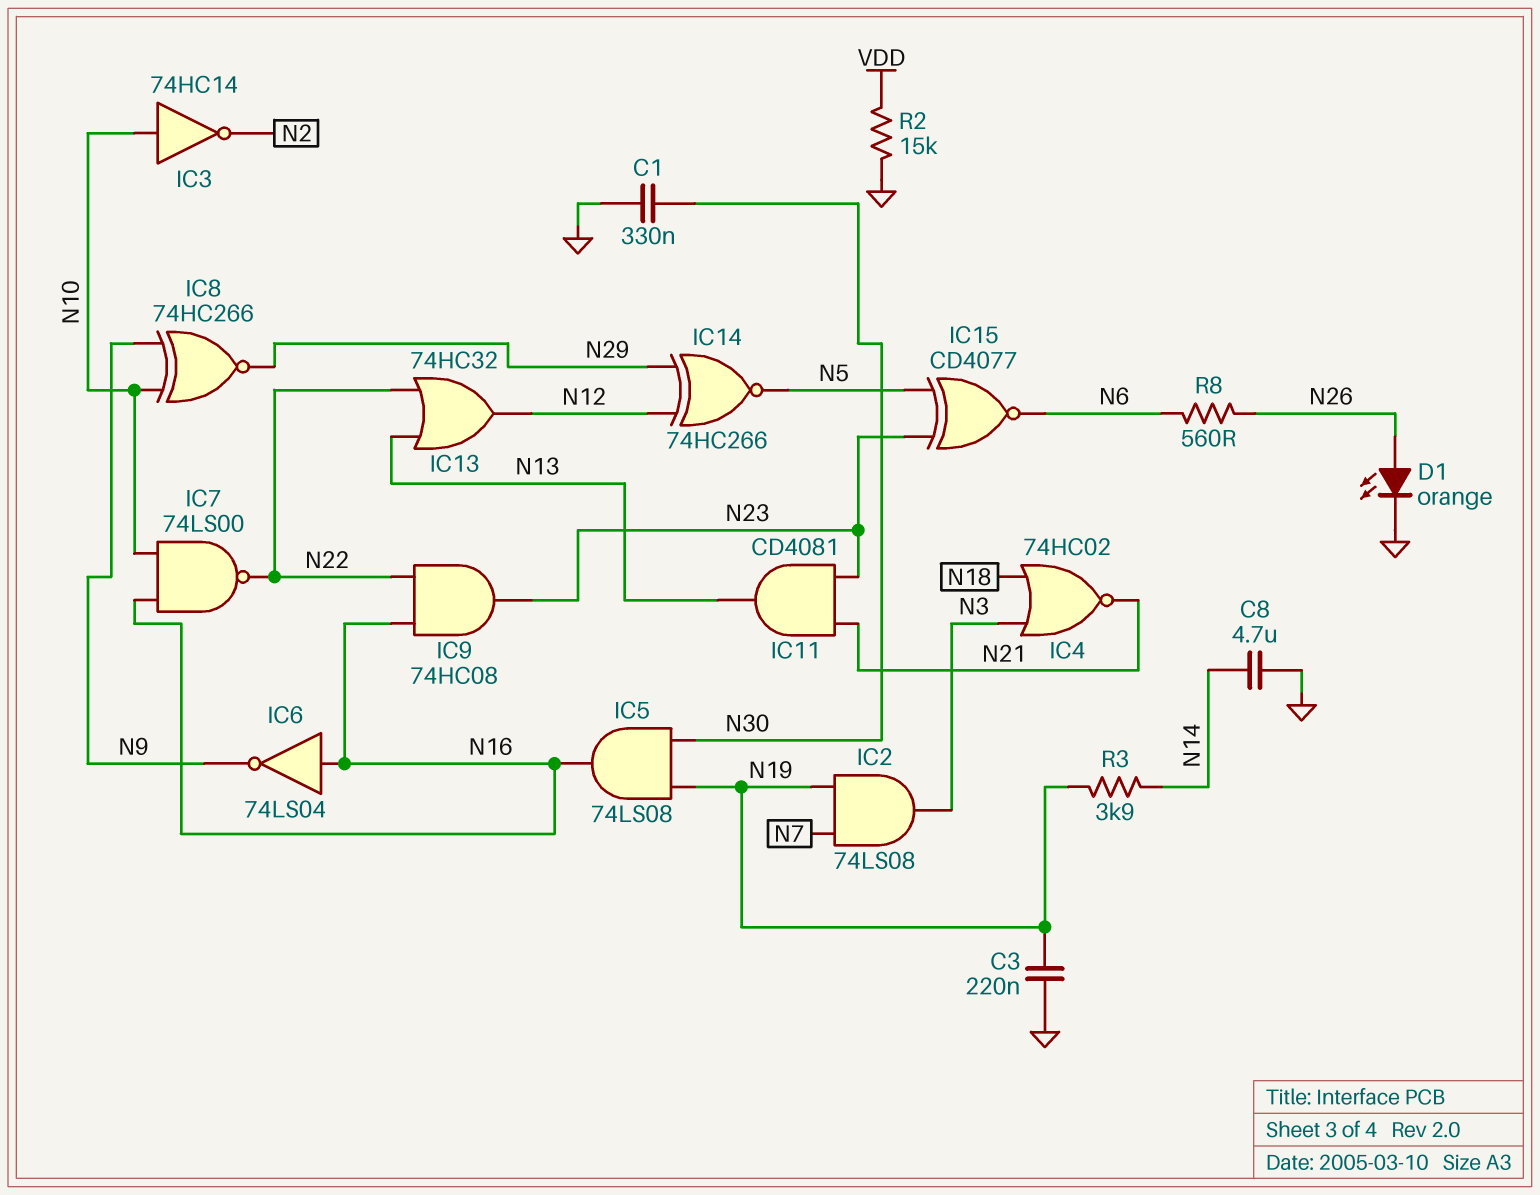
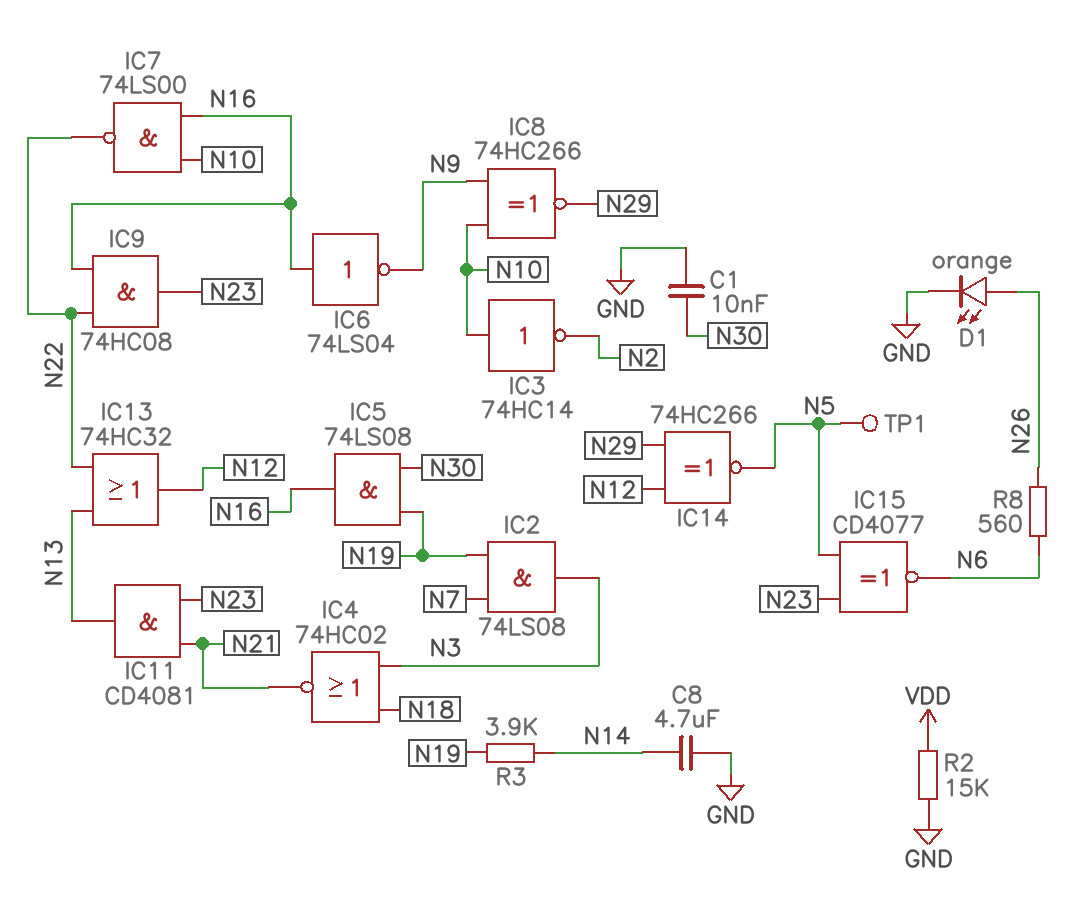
C1: 330nF (GND, N30) -> 10nF (GND, N30)
C3: 220nF (GND, N19) -> none
TP1: none -> test point (N5)

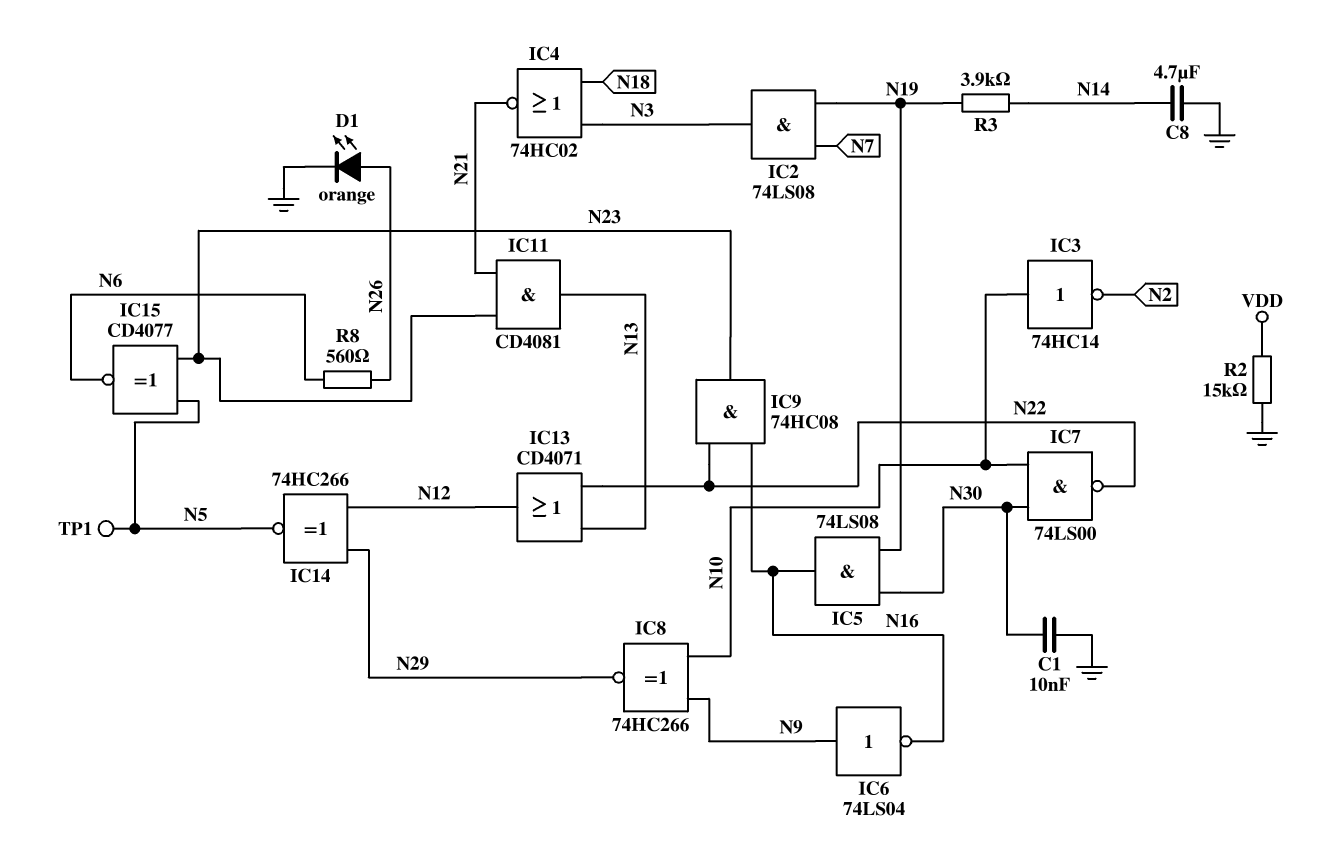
IC6: NOT 74LS04 (in N16, out N9) -> NOT 74LS04 (in N9, out N16)
IC7: NAND 74LS00 (in N10, in N16, out N22) -> NAND 74LS00 (in N10, in N30, out N22)
IC13: OR 74HC32 (in N13, in N22, out N12) -> OR CD4071 (in N13, in N22, out N12)

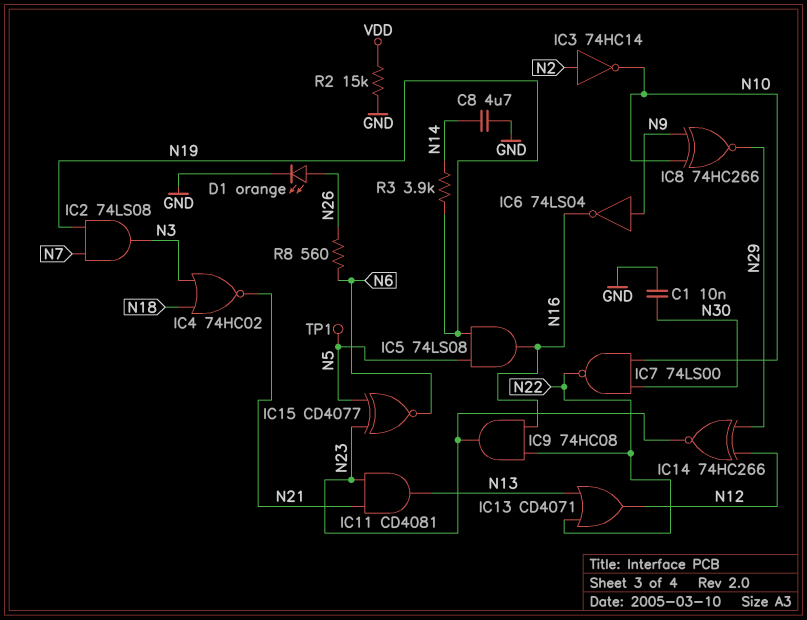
IC3: NOT 74HC14 (in N10, out N2) -> NOT 74HC14 (in N2, out N10)
IC5: AND 74LS08 (in N19, in N30, out N16) -> AND 74LS08 (in N5, in N19, out N16)
IC14: XNOR 74HC266 (in N12, in N29, out N5) -> XNOR 74HC266 (in N12, in N29, out N23)

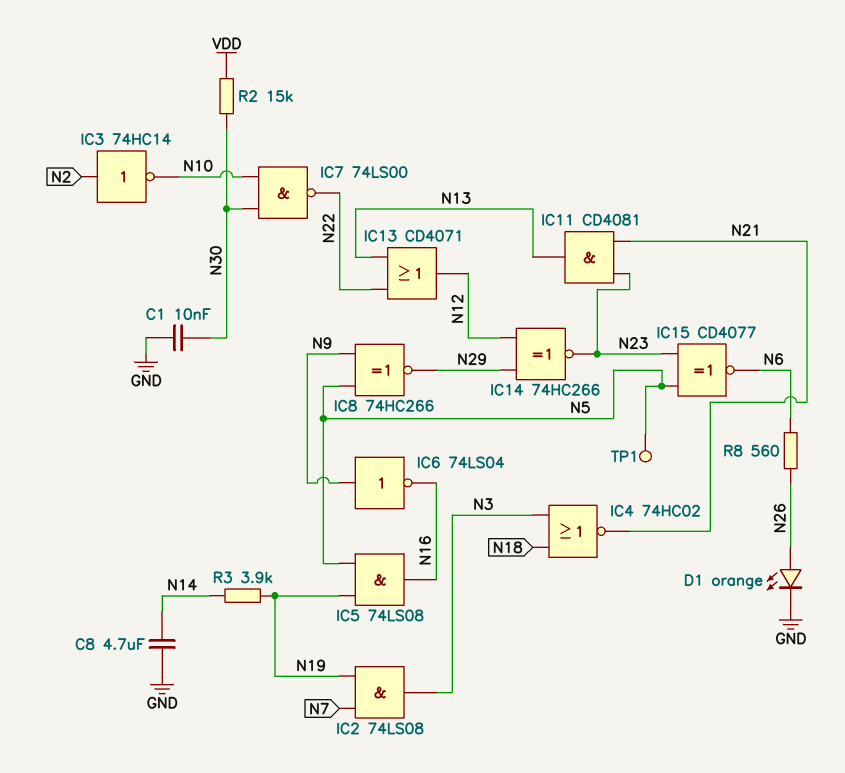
IC8: XNOR 74HC266 (in N9, in N10, out N29) -> XNOR 74HC266 (in N5, in N9, out N29)
IC9: AND 74HC08 (in N16, in N22, out N23) -> none
R2: 15k (GND, VDD) -> 15k (N30, VDD)

